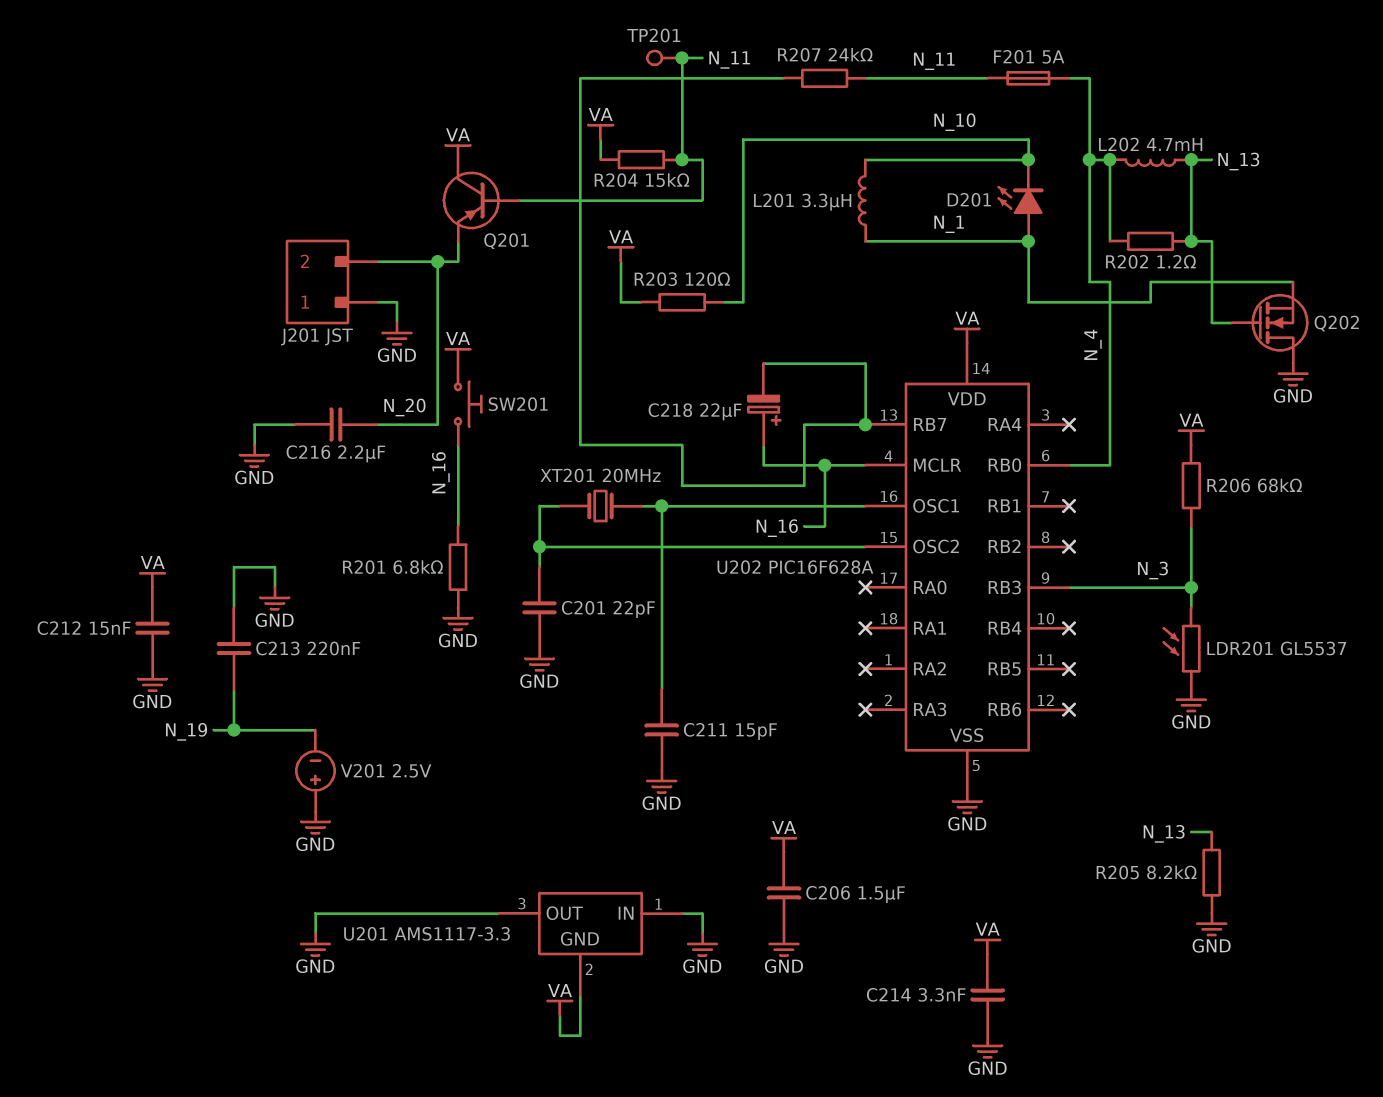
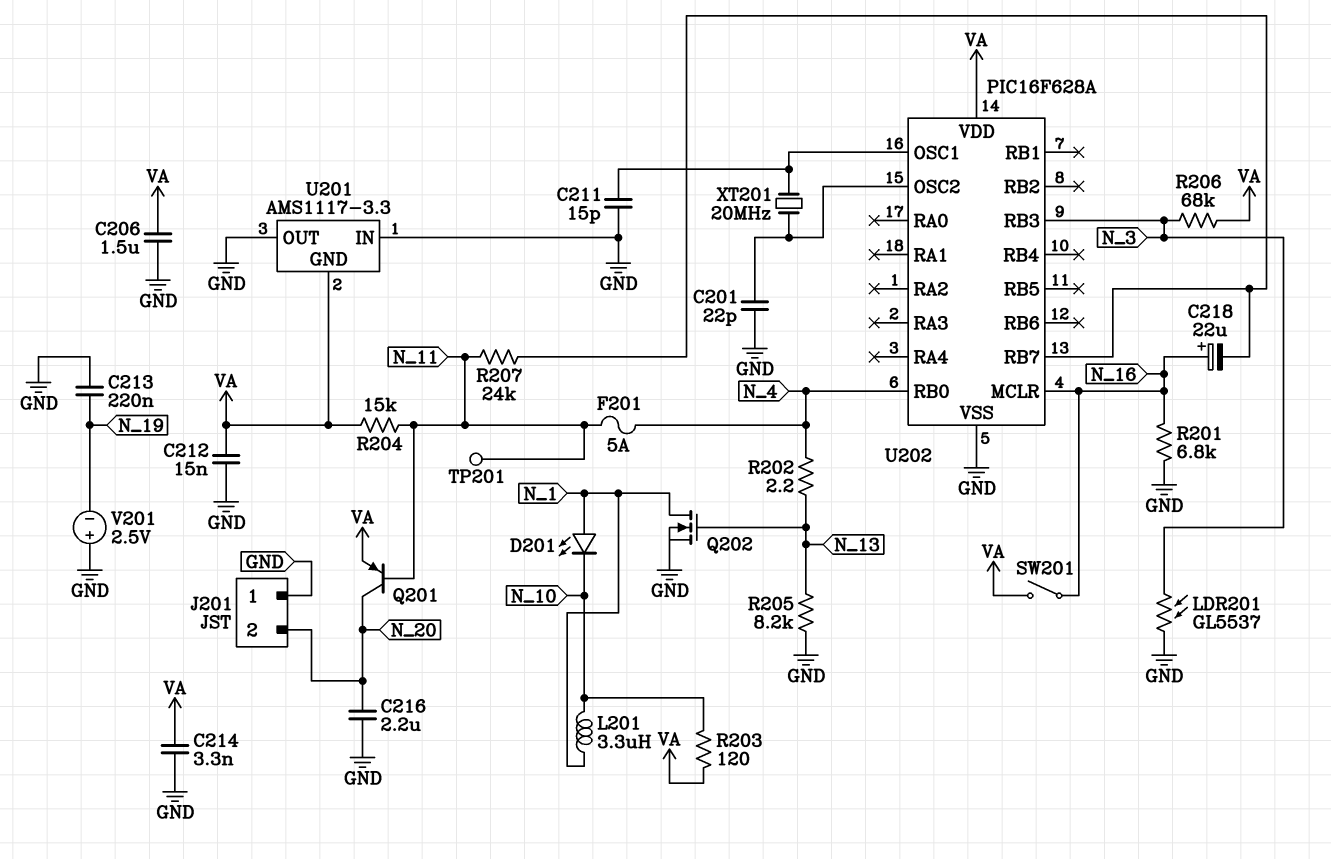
L202: 4.7mH (N_4, N_13) -> none
Q201: PNP (B N_11, C VA, E N_20) -> PNP (B N_11, C N_20, E VA)
Q202: NMOS (G N_13, D GND, S N_1) -> NMOS (G N_13, D N_1, S GND)
R202: 1.2 (N_4, N_13) -> 2.2 (N_4, N_13)
SW201: button (N_16, VA) -> switch (N_16, VA)

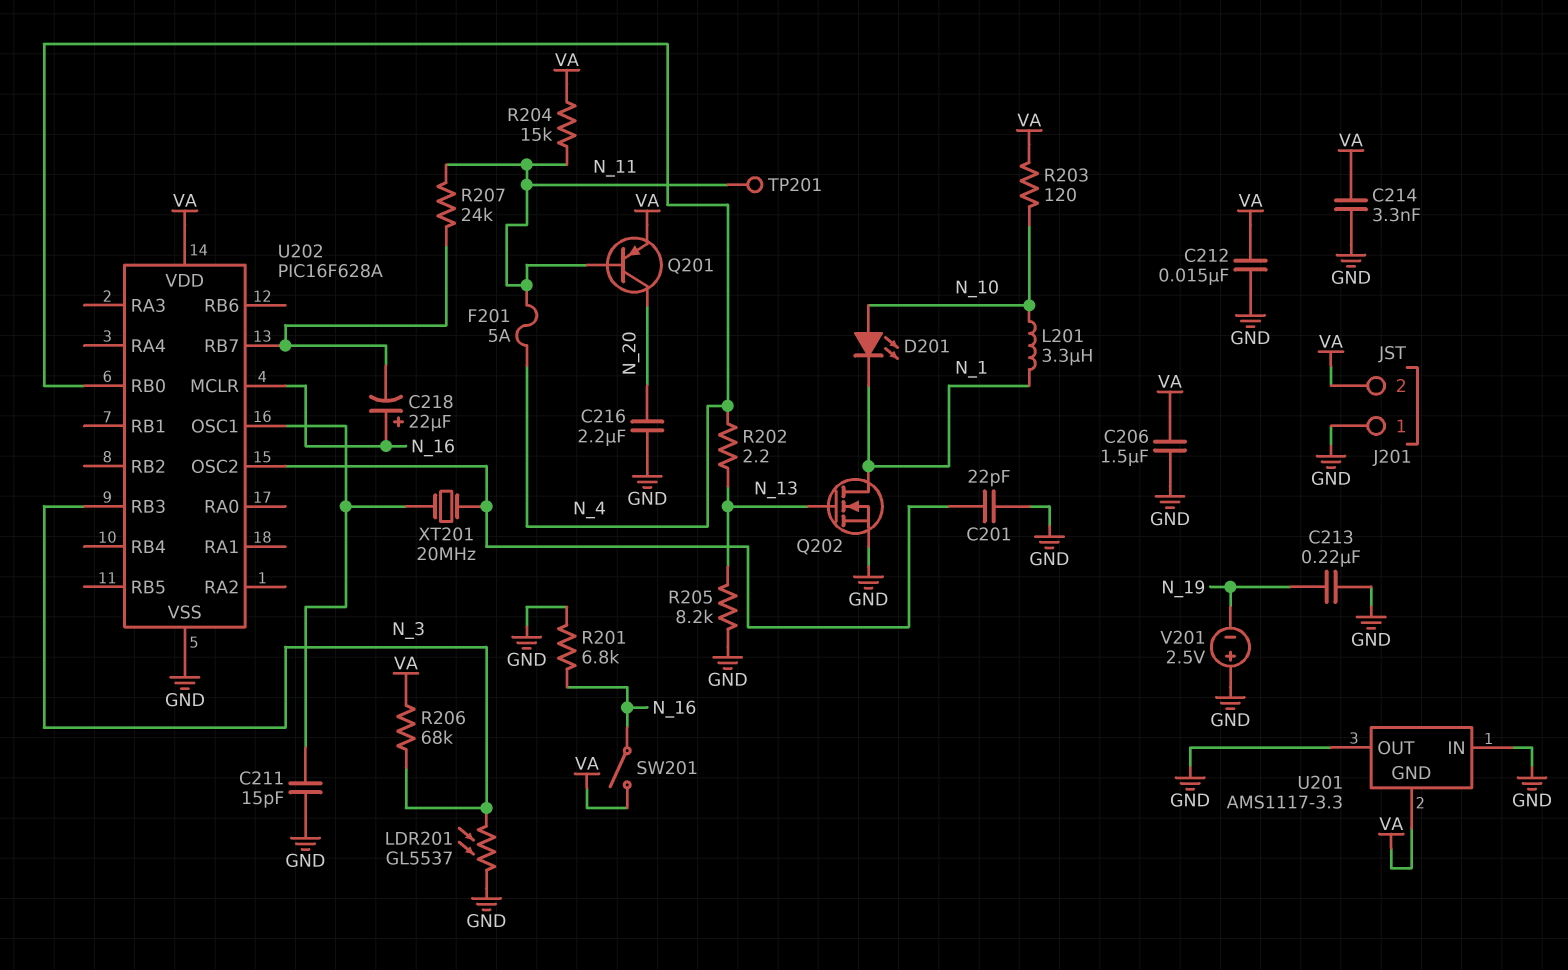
D201: LED (A N_1, K N_10) -> LED (A N_10, K N_1)
J201 pin 2: N_20 -> VA

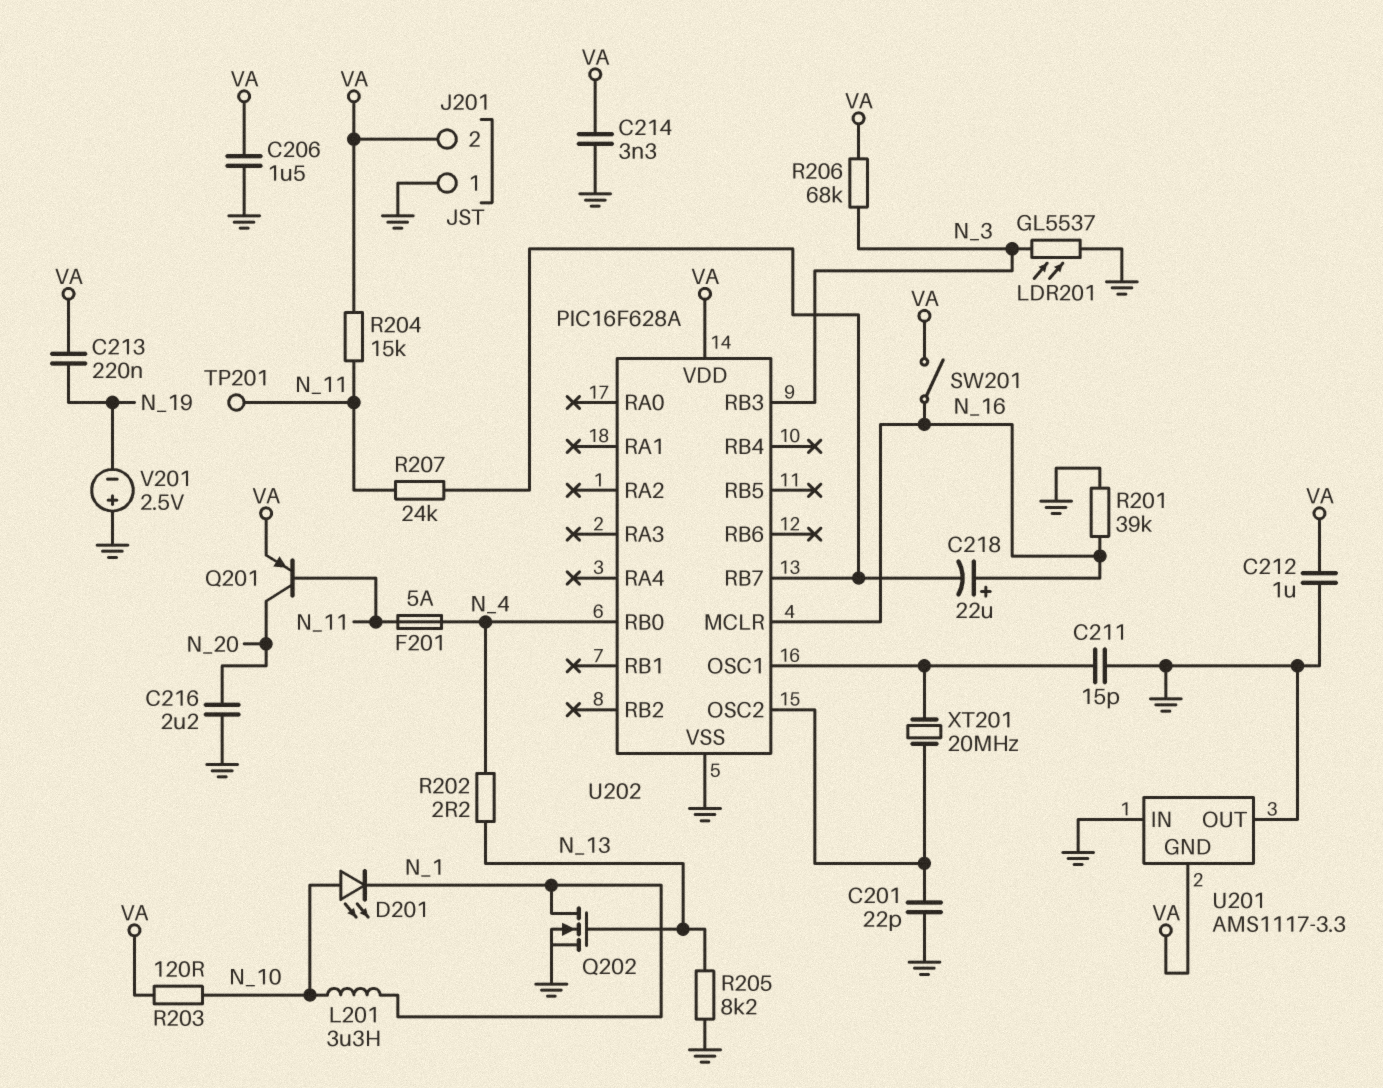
C212: 15nF (GND, VA) -> 1uF (GND, VA)
C213: 220nF (GND, N_19) -> 220nF (N_19, VA)
R201: 6.8k (GND, N_16) -> 39k (GND, N_16)

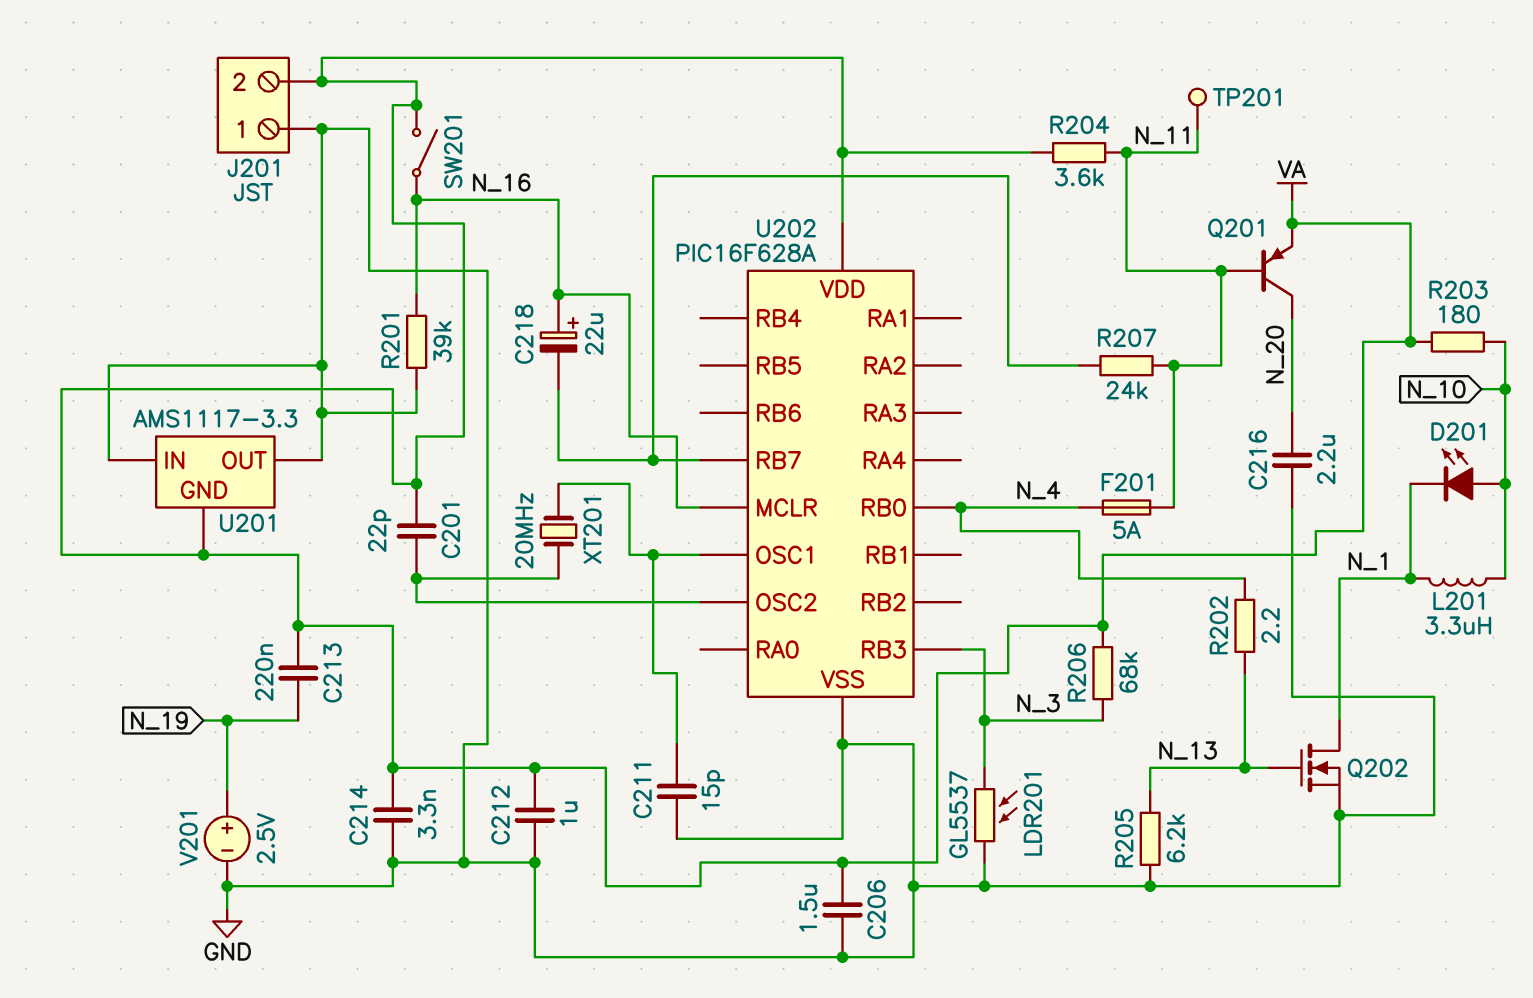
C201: 22pF (GND, U202/OSC2) -> 22pF (U202/OSC2, VA)
R203: 120 (N_10, VA) -> 180 (N_10, VA)
R204: 15k (N_11, VA) -> 3.6k (N_11, VA)
R205: 8.2k (GND, N_13) -> 6.2k (GND, N_13)
V201: 2.5V (plus GND, minus N_19) -> 2.5V (plus N_19, minus GND)

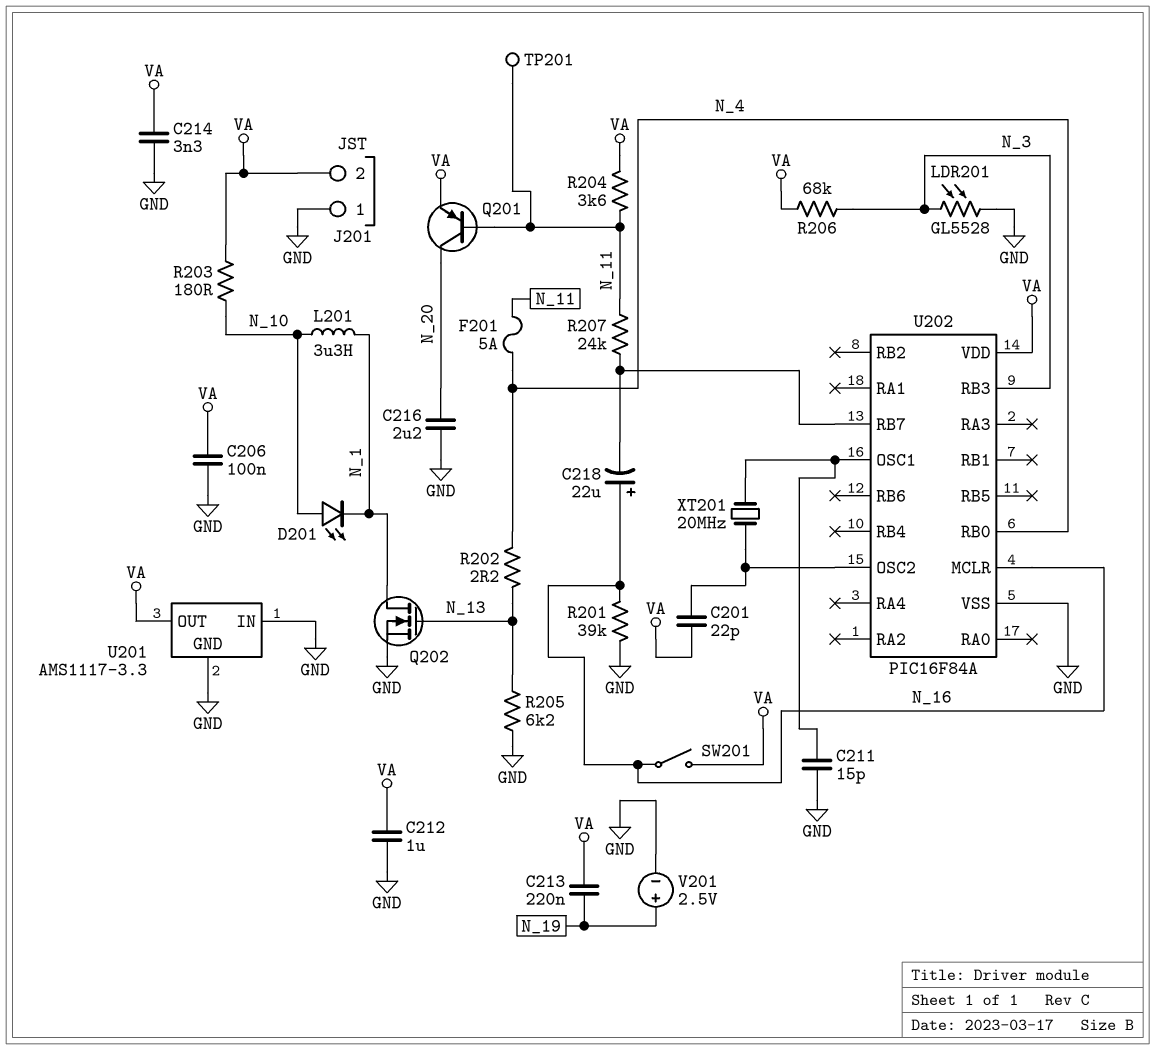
C206: 1.5uF (GND, VA) -> 100nF (GND, VA)
LDR201: GL5537 (GND, N_3) -> GL5528 (GND, N_3)
U201 pin GND: VA -> GND
U201 pin OUT: GND -> VA
U202: PIC16F628A -> PIC16F84A

